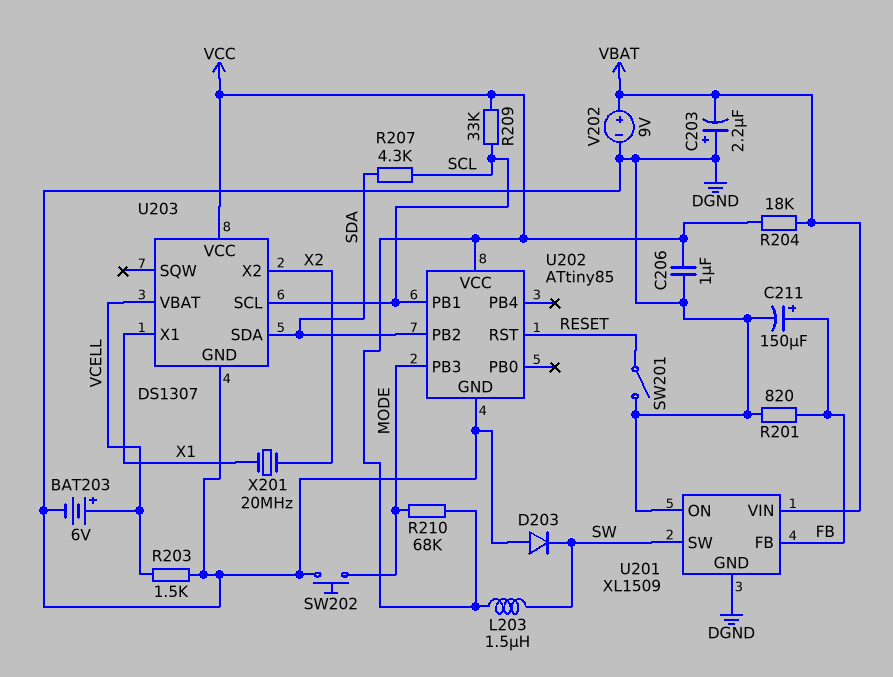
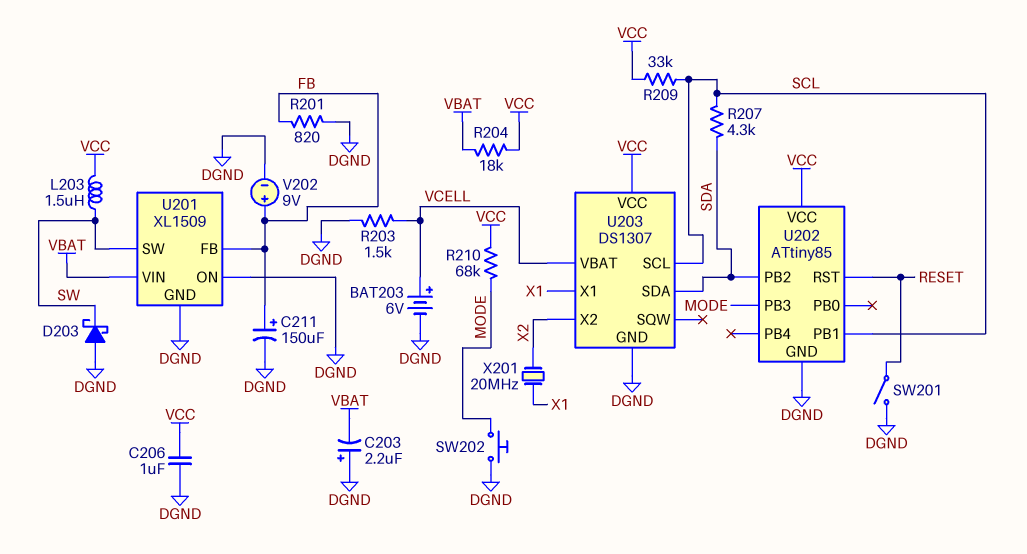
D203: diode (A DGND, K SW) -> schottky (A DGND, K SW)
V202: 9V (plus VBAT, minus DGND) -> 9V (plus FB, minus DGND)

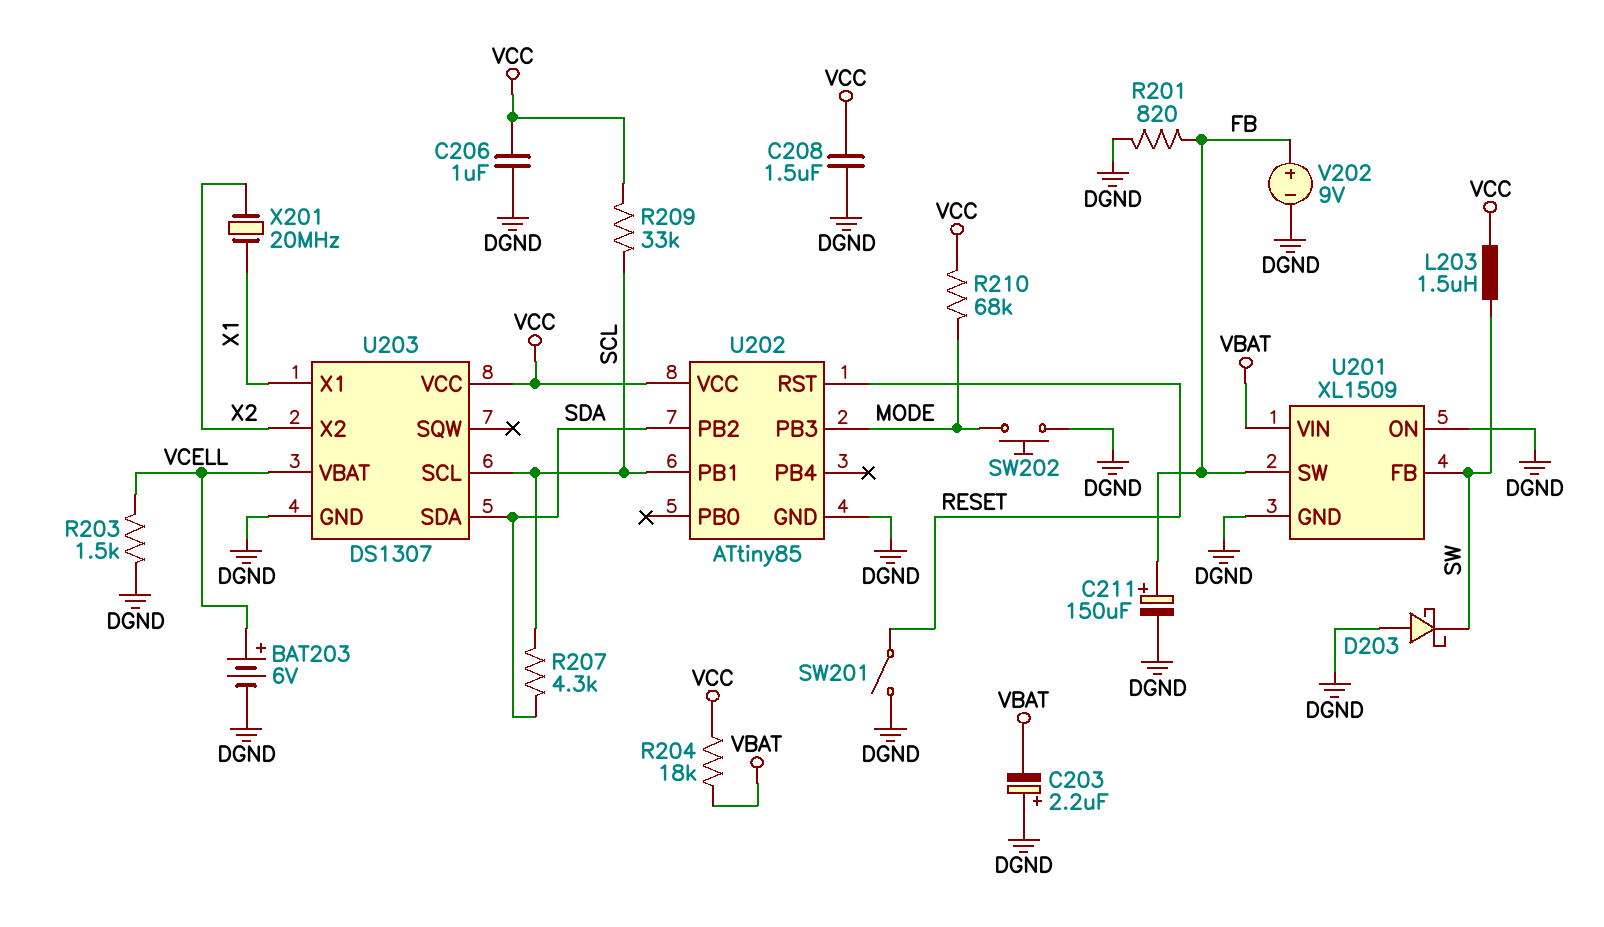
C208: none -> 1.5uF (DGND, VCC)
U201 pin FB: FB -> SW
U201 pin SW: SW -> FB

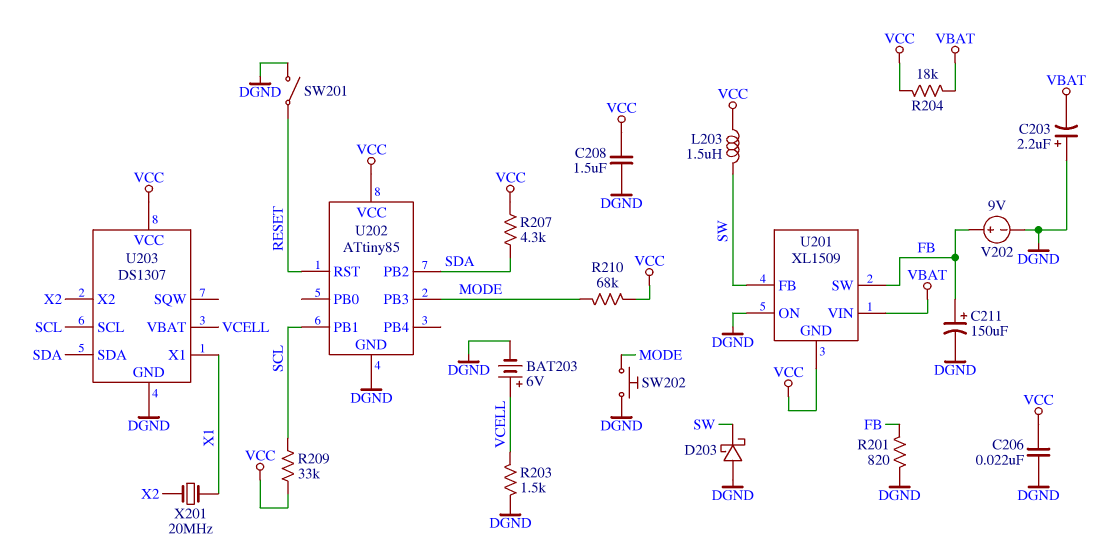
C206: 1uF (DGND, VCC) -> 22nF (DGND, VCC)
R207: 4.3k (SCL, SDA) -> 4.3k (SDA, VCC)
U201 pin GND: DGND -> VCC

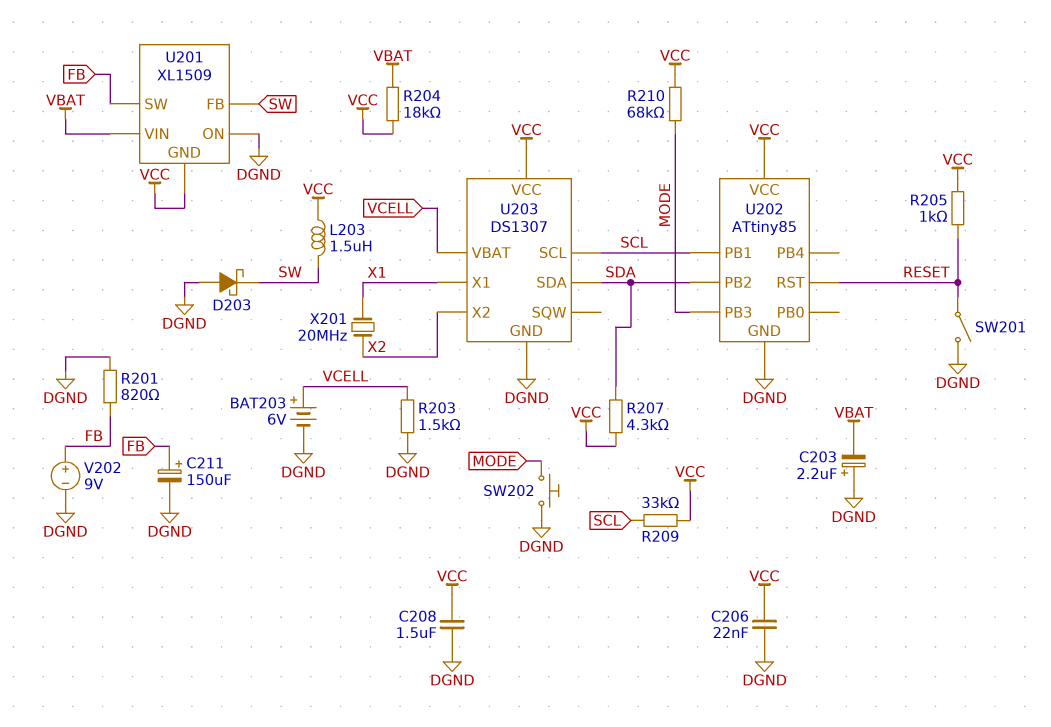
R205: none -> 1k (RESET, VCC)

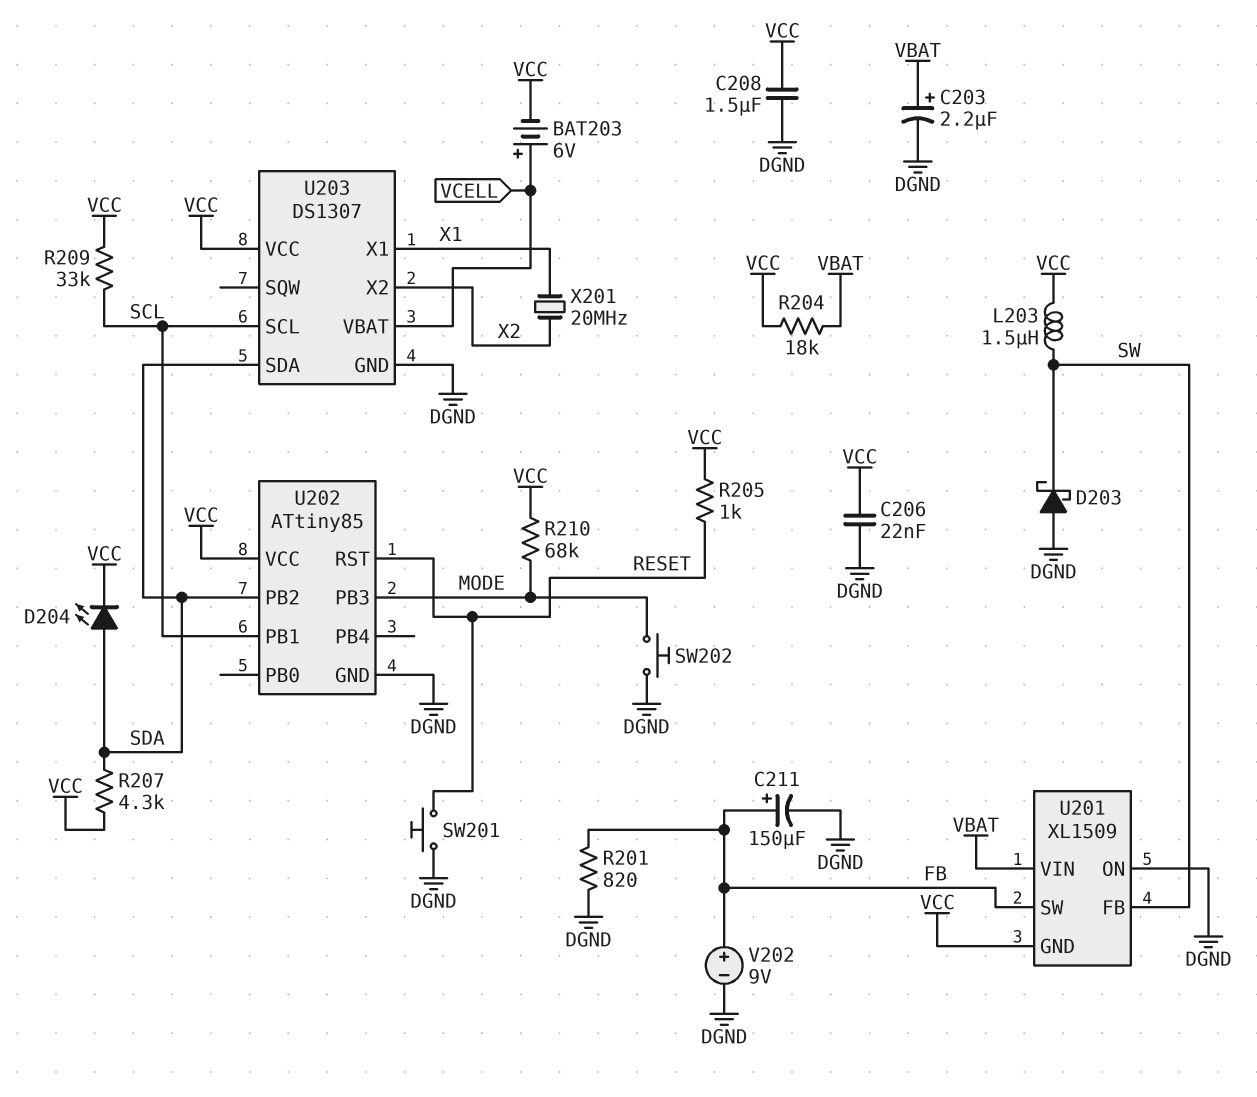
BAT203: 6V (plus VCELL, minus DGND) -> 6V (plus VCELL, minus VCC)
C203: 2.2uF (plus DGND, minus VBAT) -> 2.2uF (plus VBAT, minus DGND)
D204: none -> LED (A SDA, K VCC)
R203: 1.5k (DGND, VCELL) -> none
SW201: switch (DGND, RESET) -> button (DGND, RESET)

